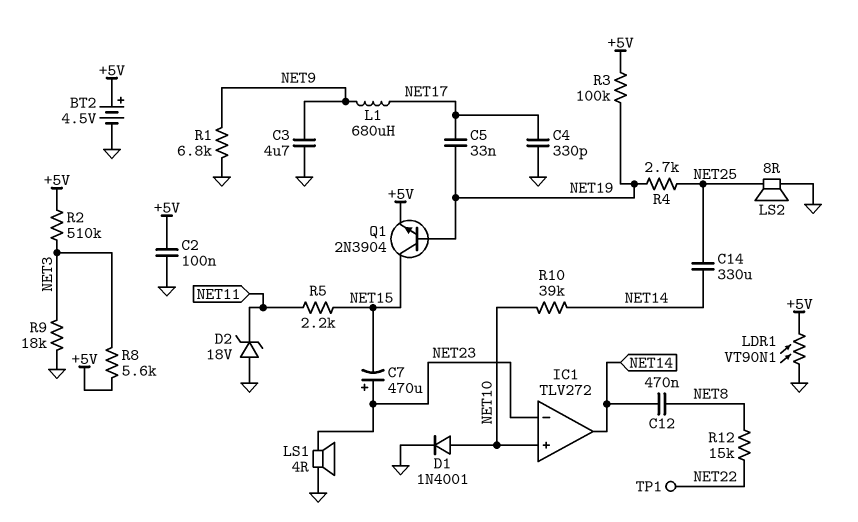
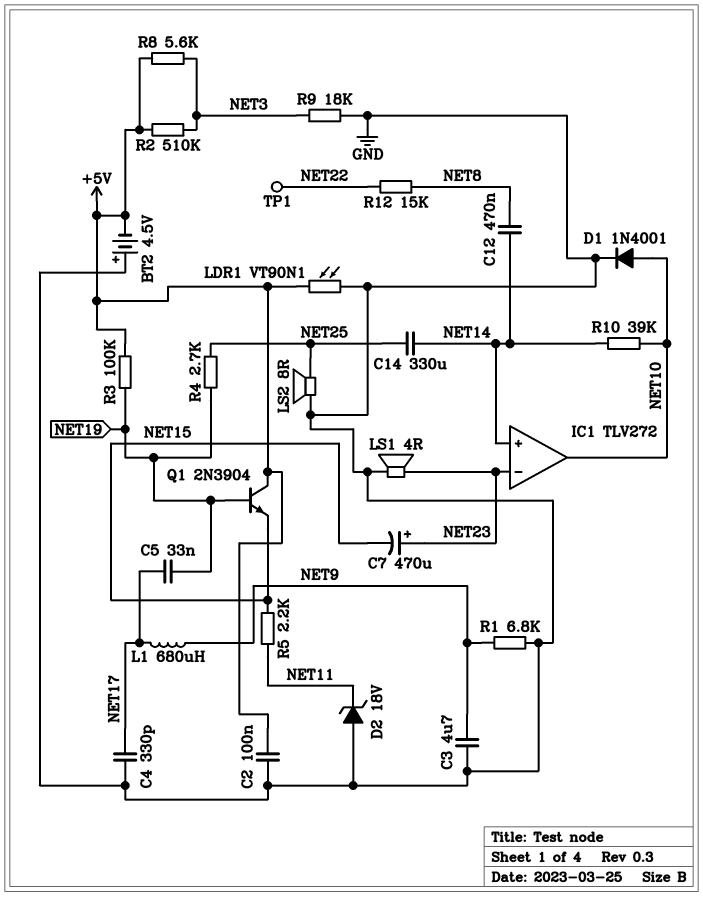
BT2: 4.5V (plus +5V, minus GND) -> 4.5V (plus GND, minus +5V)
IC1 pin in+: NET10 -> NET14
IC1 pin out: NET14 -> NET10
Q1: NPN 2N3904 (B NET19, C NET15, E +5V) -> NPN 2N3904 (B NET19, C +5V, E NET15)

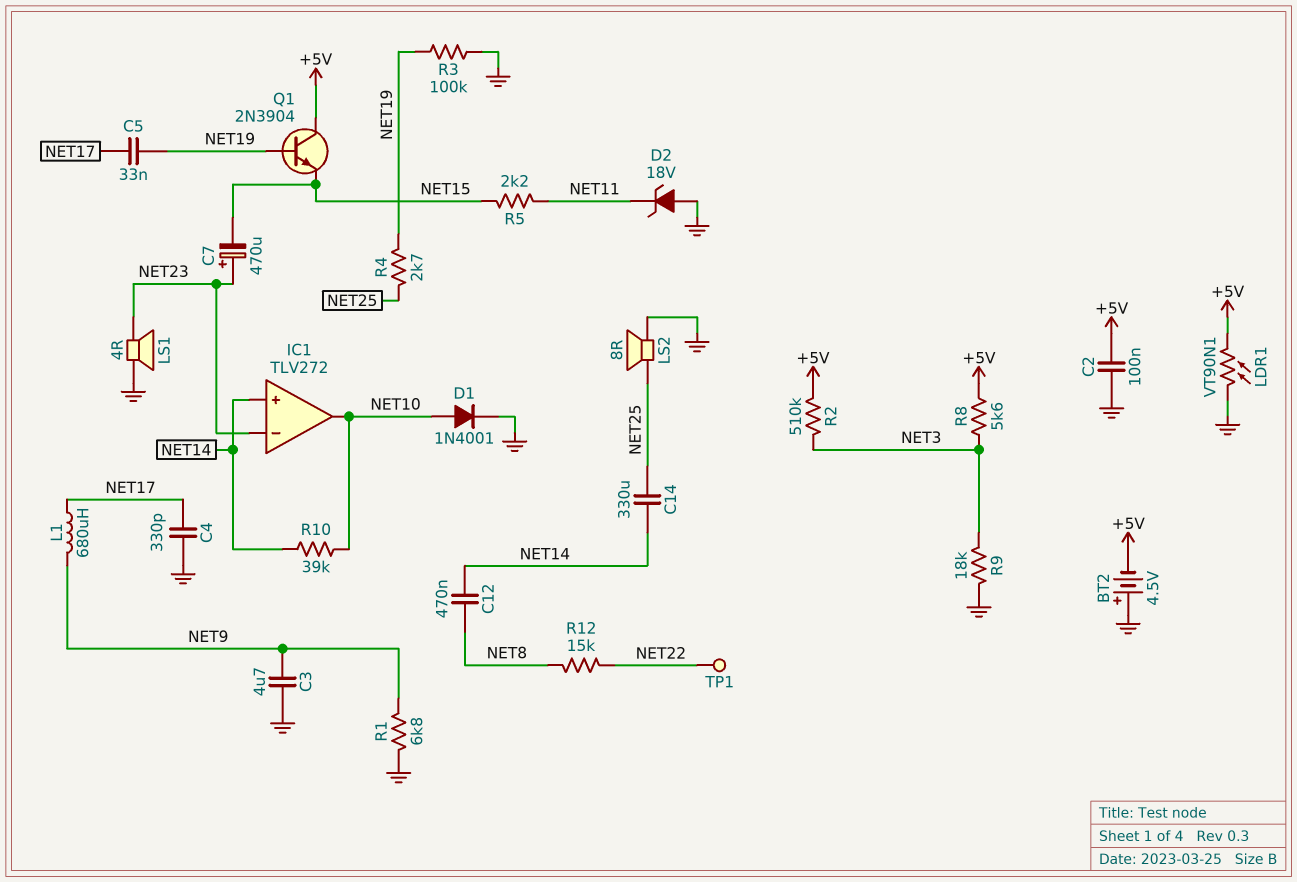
R3: 100k (+5V, NET19) -> 100k (GND, NET19)

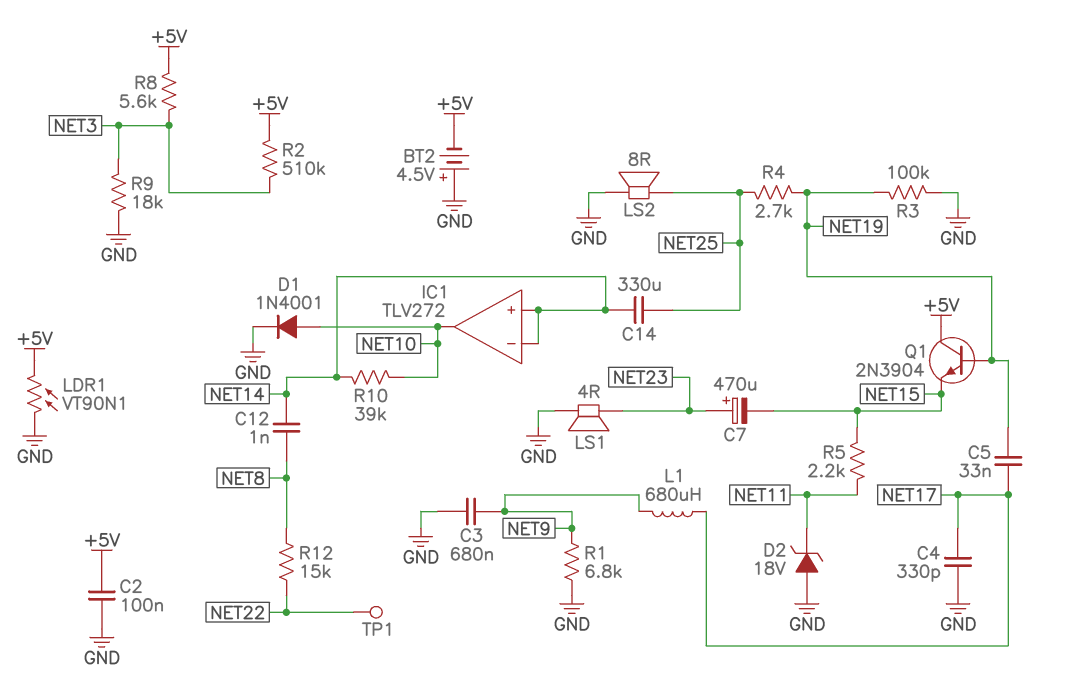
C3: 4.7uF (GND, NET9) -> 680nF (GND, NET9)
C12: 470nF (NET8, NET14) -> 1nF (NET8, NET14)
IC1 pin in-: NET23 -> NET14

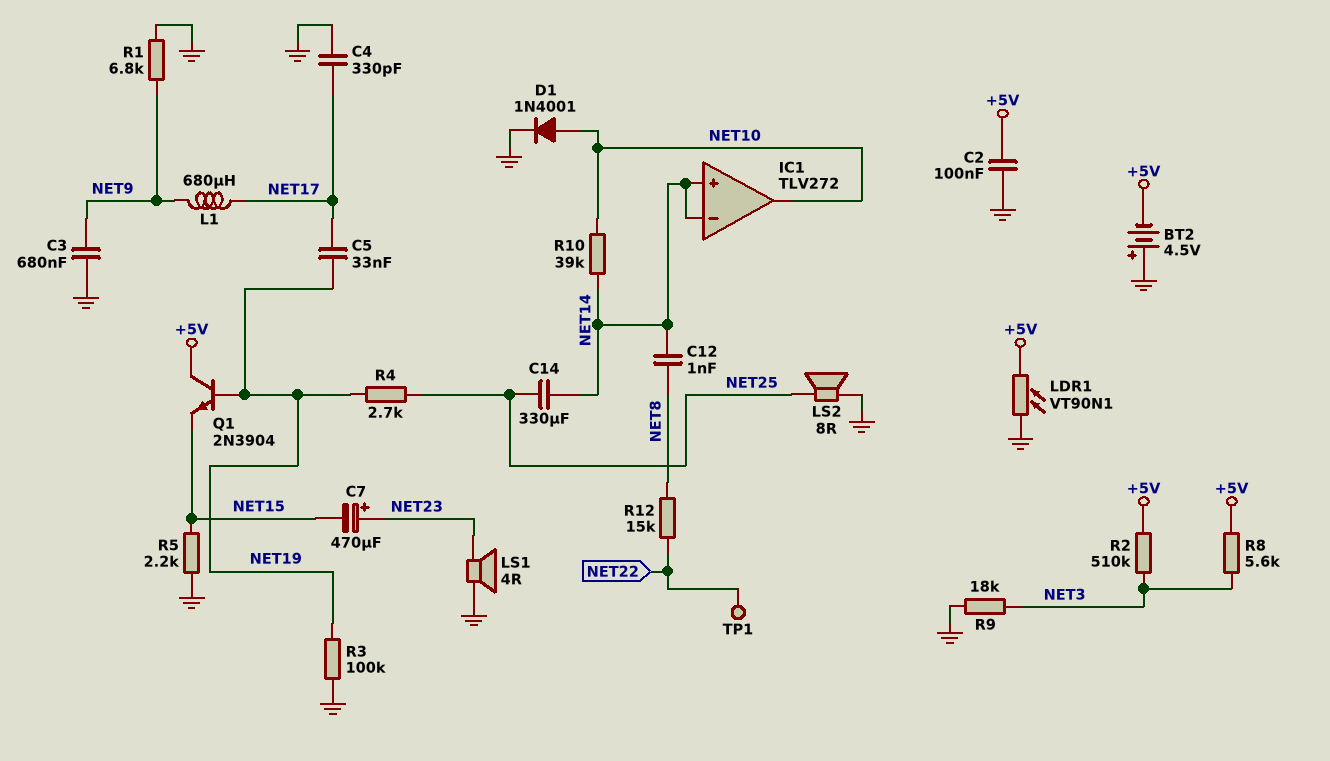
D2: zener 18V (A GND, K NET11) -> none
R5: 2.2k (NET11, NET15) -> 2.2k (GND, NET15)

